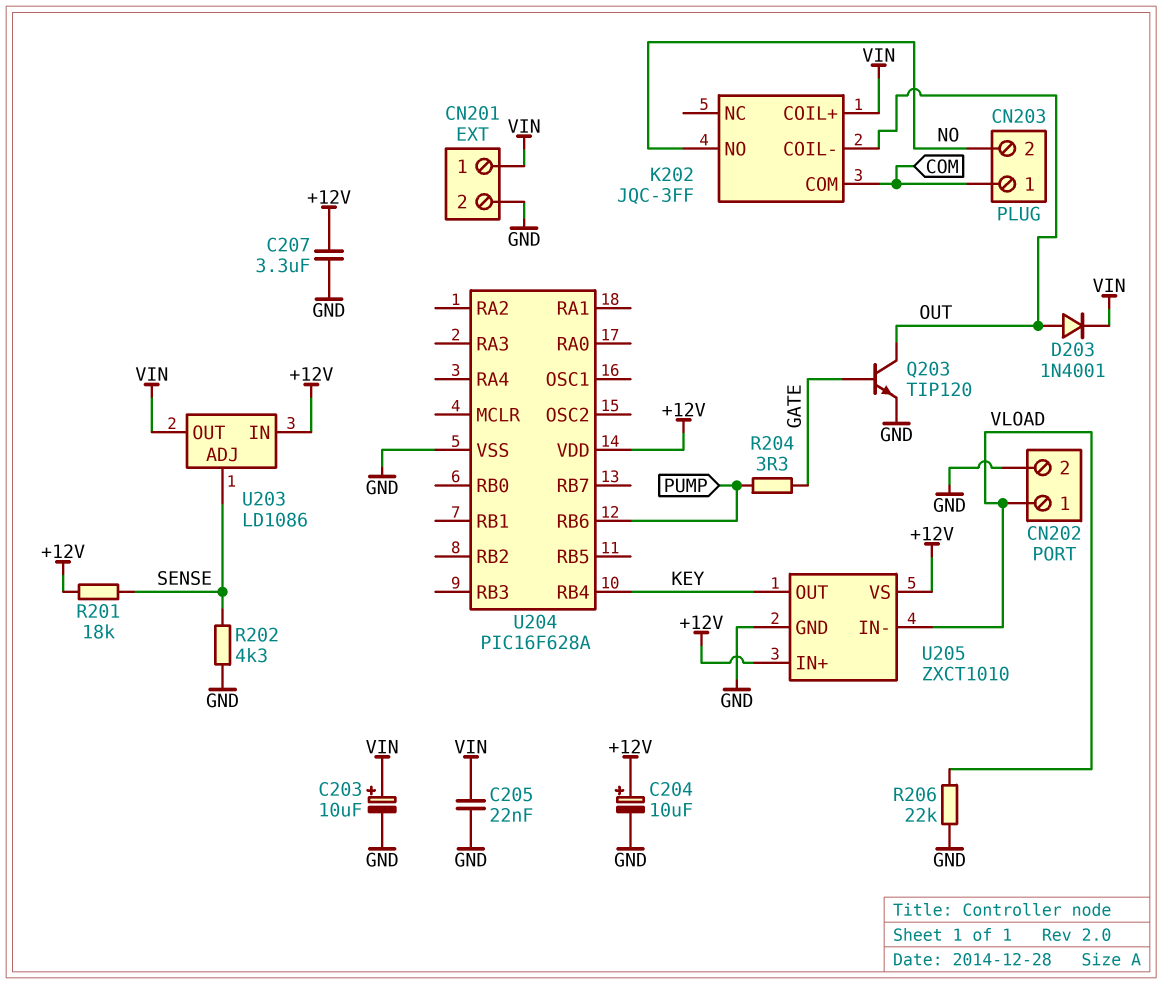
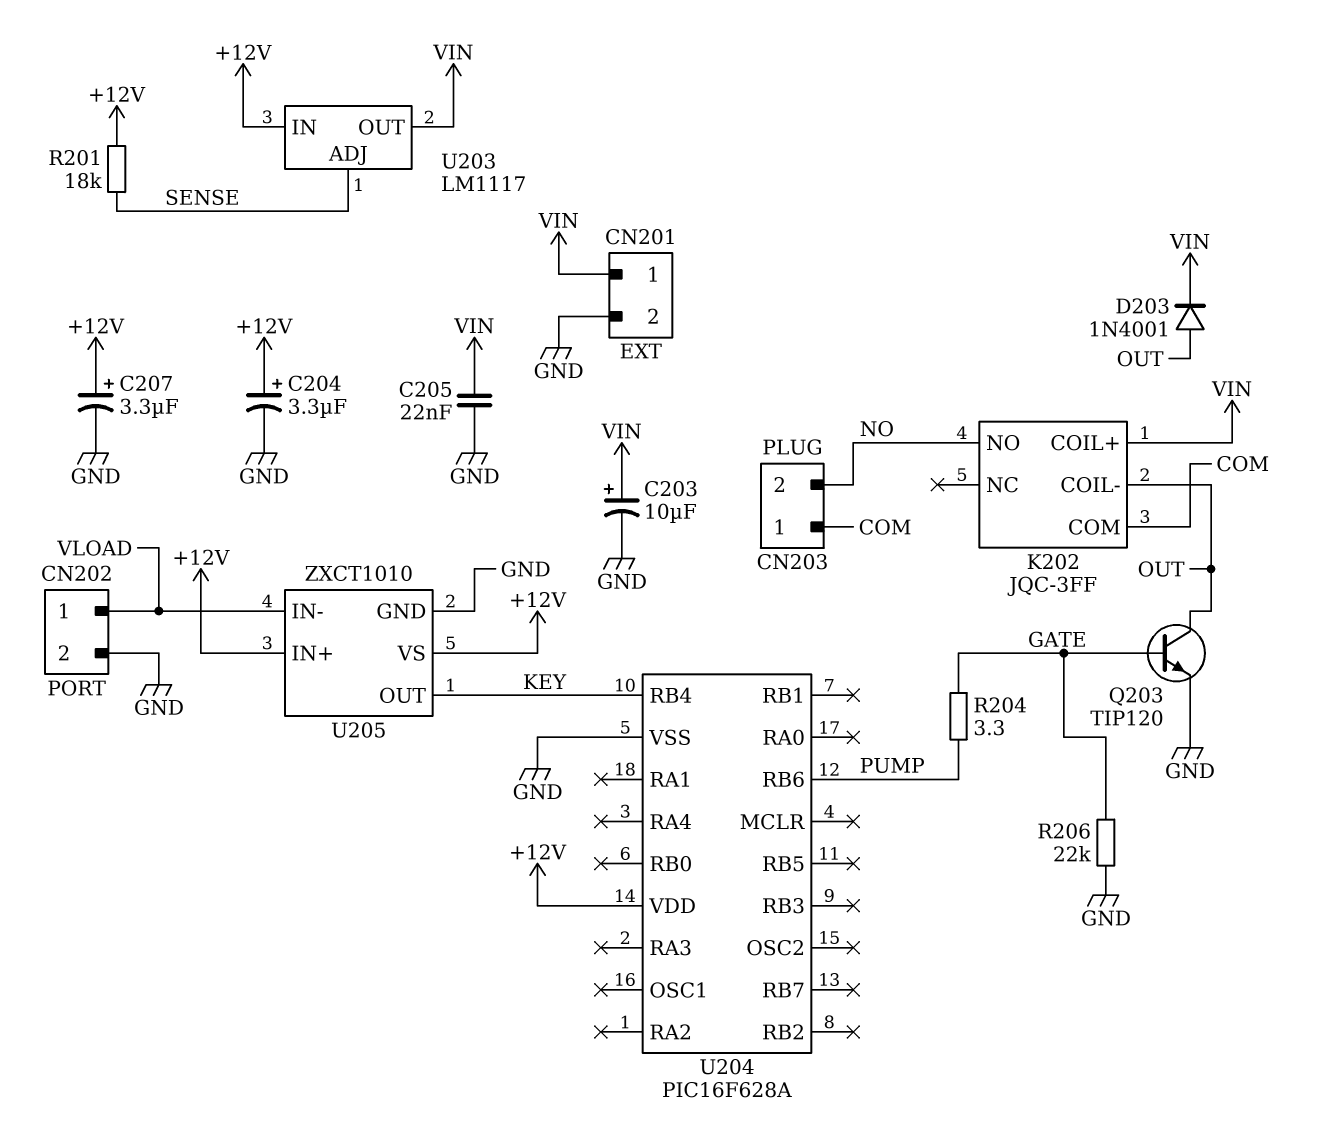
C204: 10uF (plus +12V, minus GND) -> 3.3uF (plus +12V, minus GND)
C207: 3.3uF (+12V, GND) -> 3.3uF (plus +12V, minus GND)
R202: 4.3k (GND, SENSE) -> none
R206: 22k (GND, VLOAD) -> 22k (GATE, GND)
U203: LD1086 -> LM1117

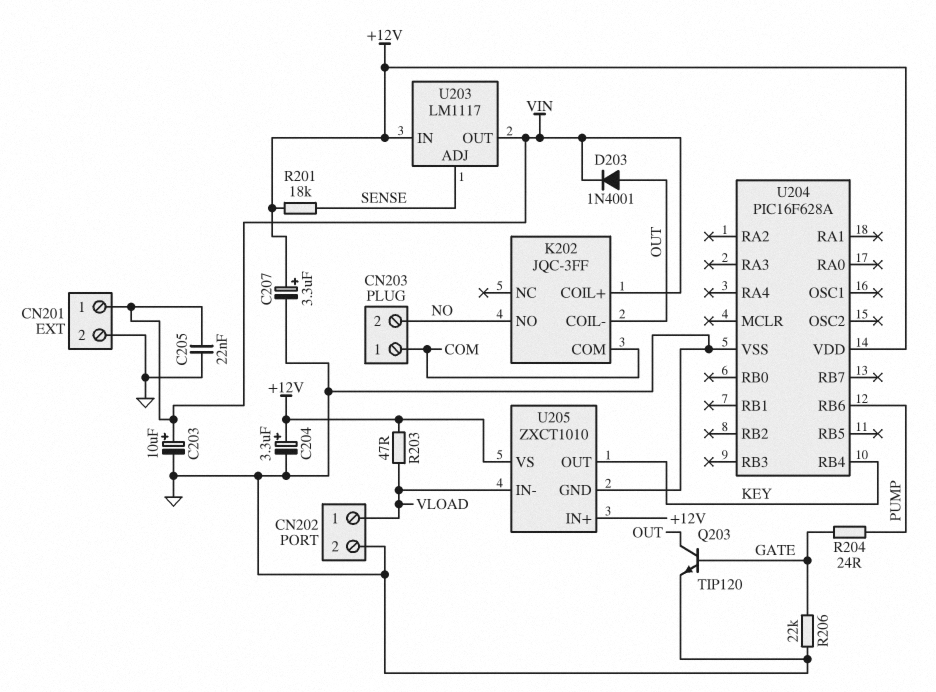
R203: none -> 47 (+12V, VLOAD)
R204: 3.3 (GATE, PUMP) -> 24 (GATE, PUMP)

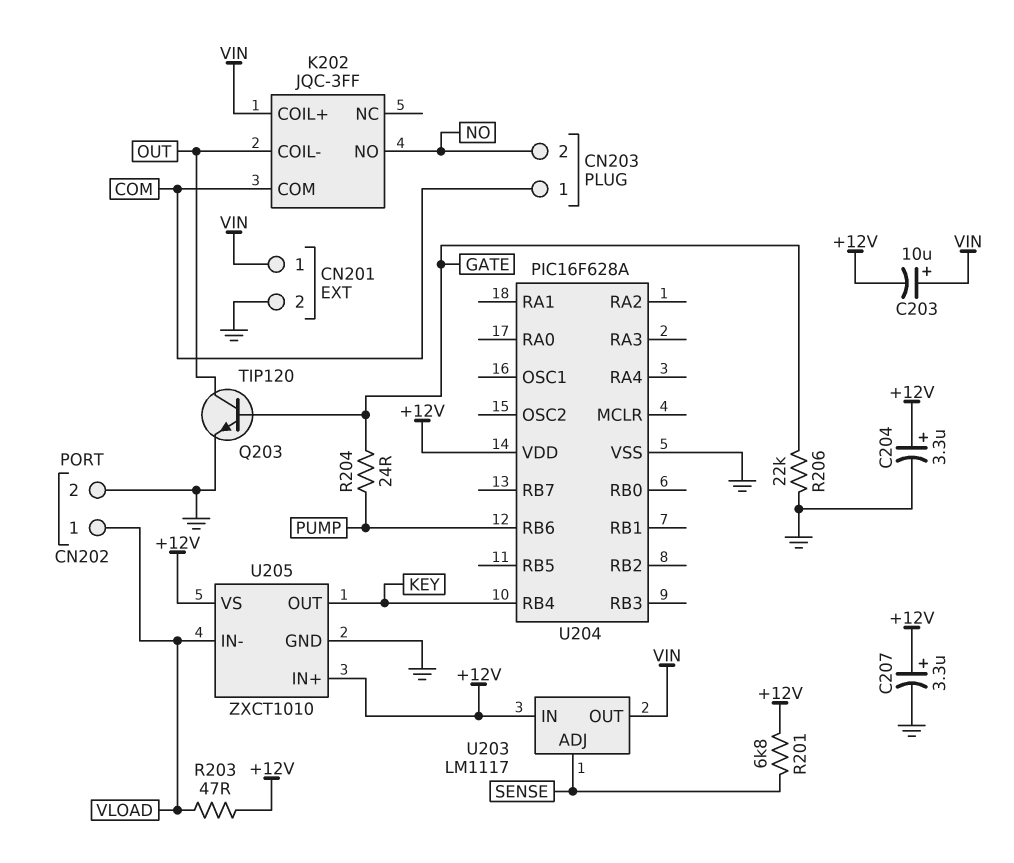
C203: 10uF (plus VIN, minus GND) -> 10uF (plus VIN, minus +12V)
C205: 22nF (GND, VIN) -> none
D203: diode 1N4001 (A OUT, K VIN) -> none
R201: 18k (+12V, SENSE) -> 6.8k (+12V, SENSE)

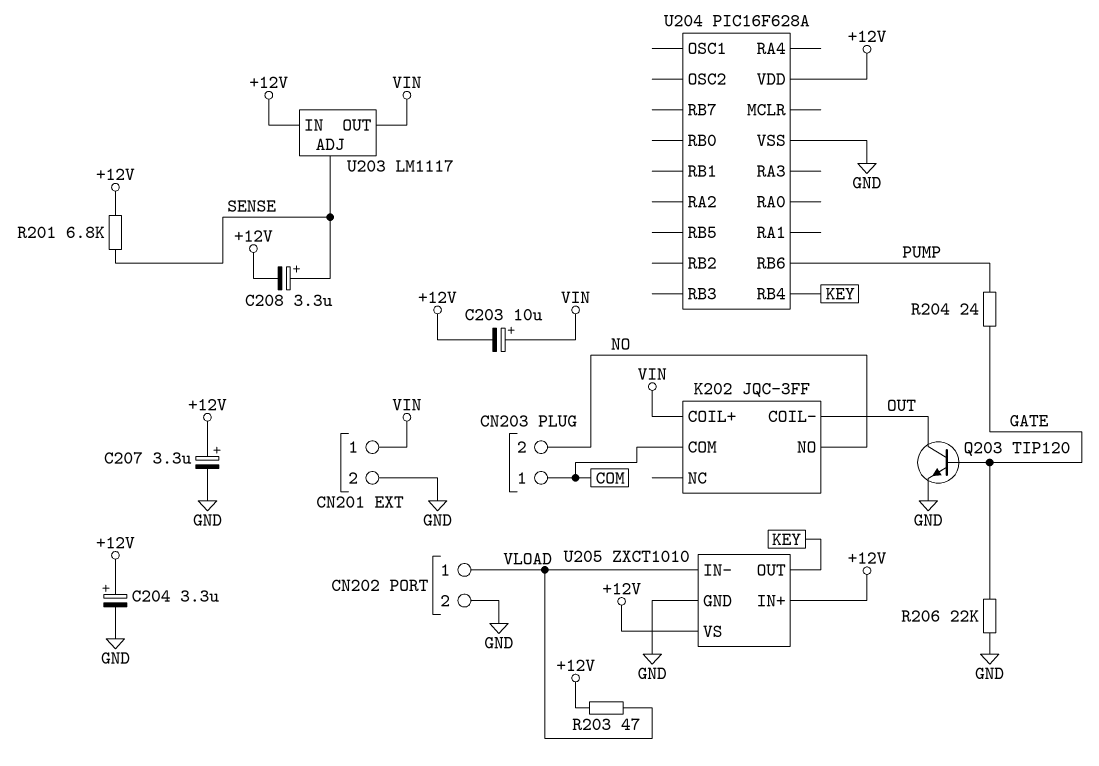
C208: none -> 3.3uF (plus SENSE, minus +12V)

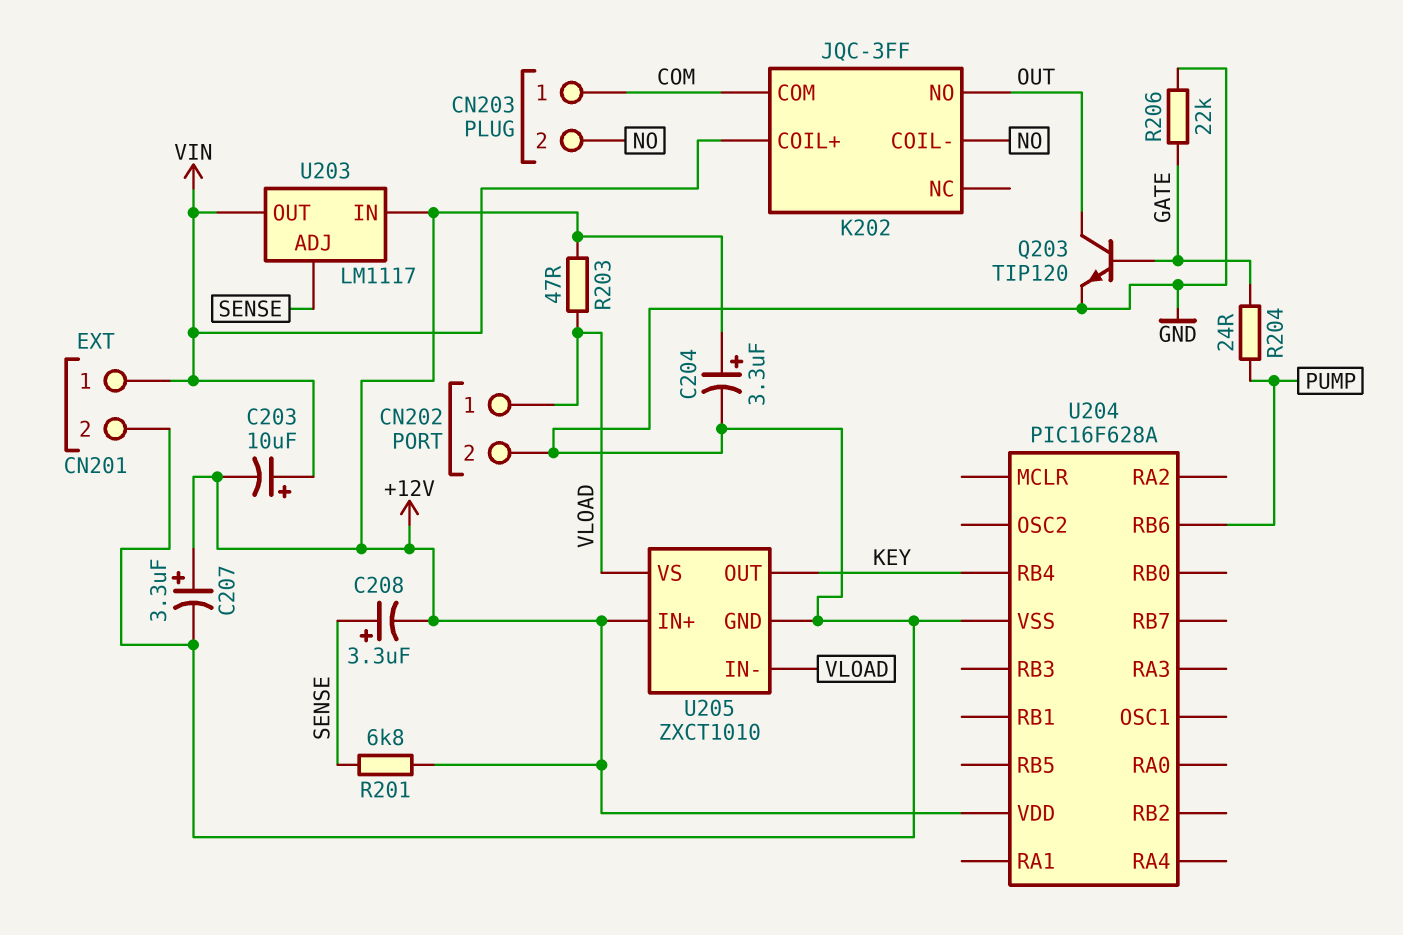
K202 pin COIL-: OUT -> NO
K202 pin NO: NO -> OUT
U205 pin VS: +12V -> VLOAD

